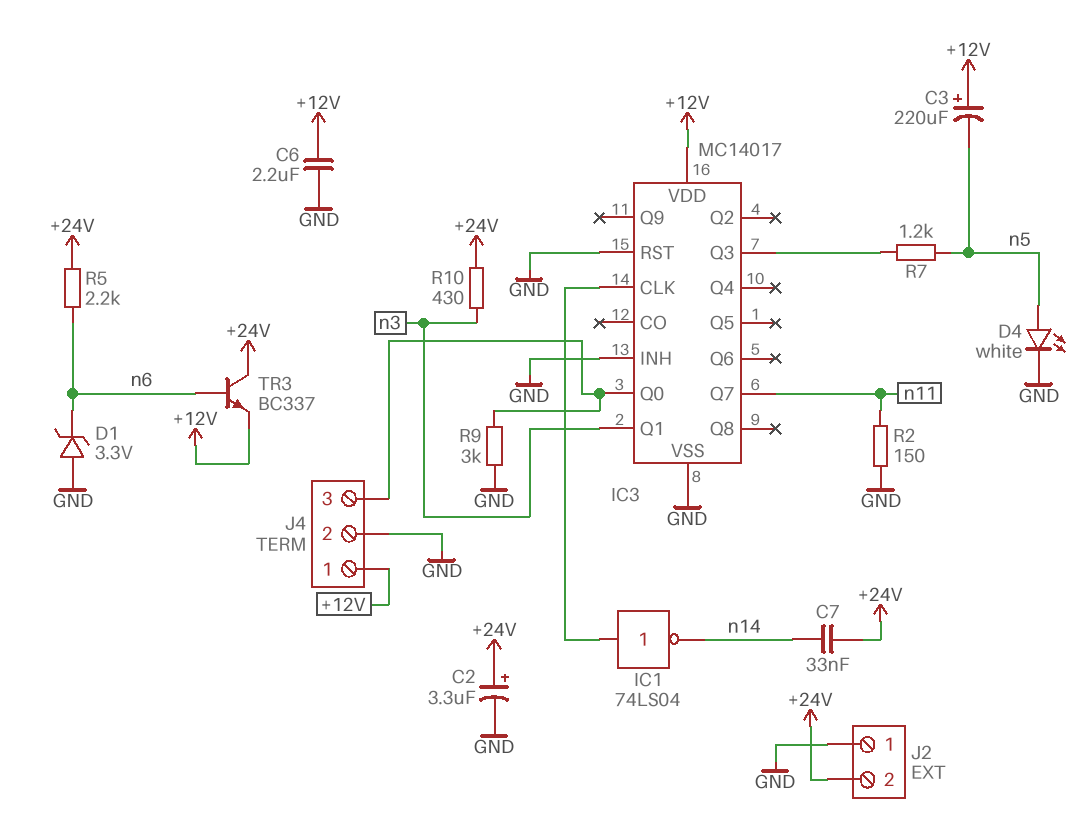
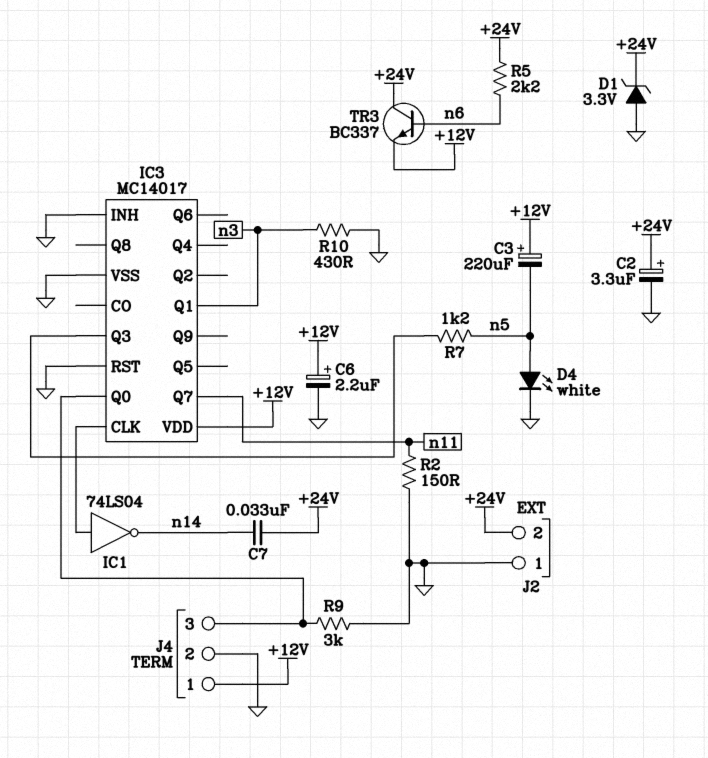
C6: 2.2uF (+12V, GND) -> 2.2uF (plus +12V, minus GND)
D1: zener 3.3V (A GND, K n6) -> zener 3.3V (A GND, K +24V)
R10: 430 (+24V, n3) -> 430 (GND, n3)

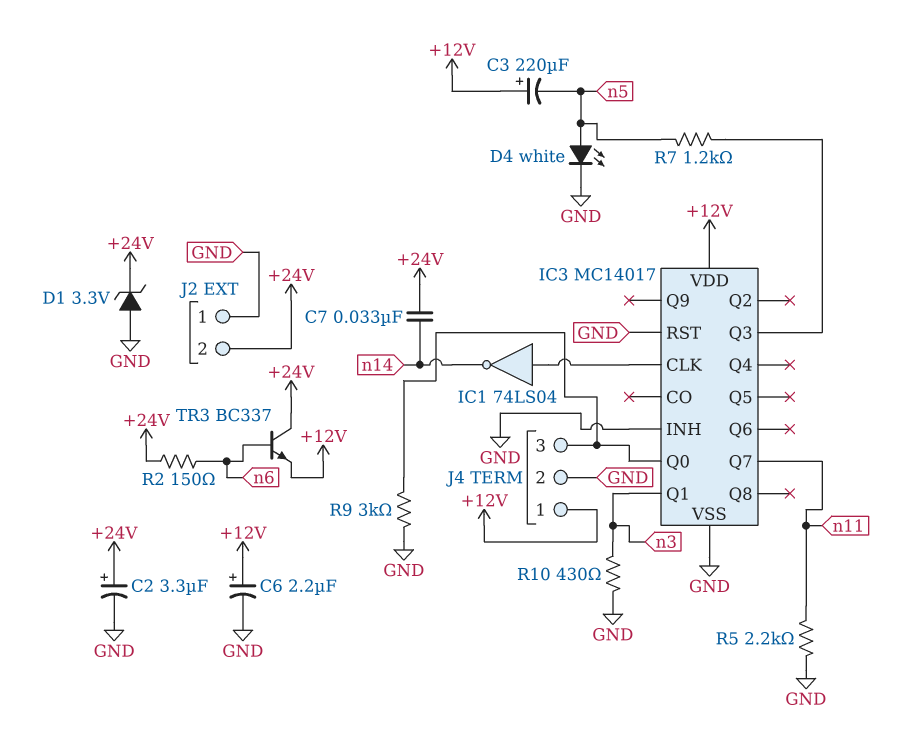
R2: 150 (GND, n11) -> 150 (+24V, n6)
R5: 2.2k (+24V, n6) -> 2.2k (GND, n11)

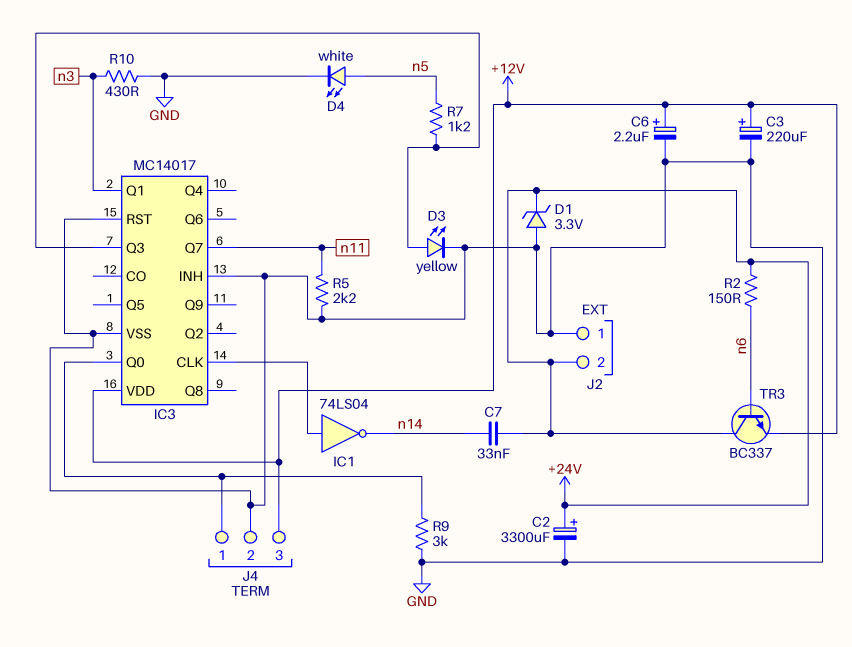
C2: 3.3uF (plus +24V, minus GND) -> 3300uF (plus +24V, minus GND)
C3: 220uF (plus +12V, minus n5) -> 220uF (plus +12V, minus GND)
D3: none -> LED yellow (A IC3/Q3, K GND)
J4 pin 1: +12V -> IC3/Q0
J4 pin 3: IC3/Q0 -> +12V

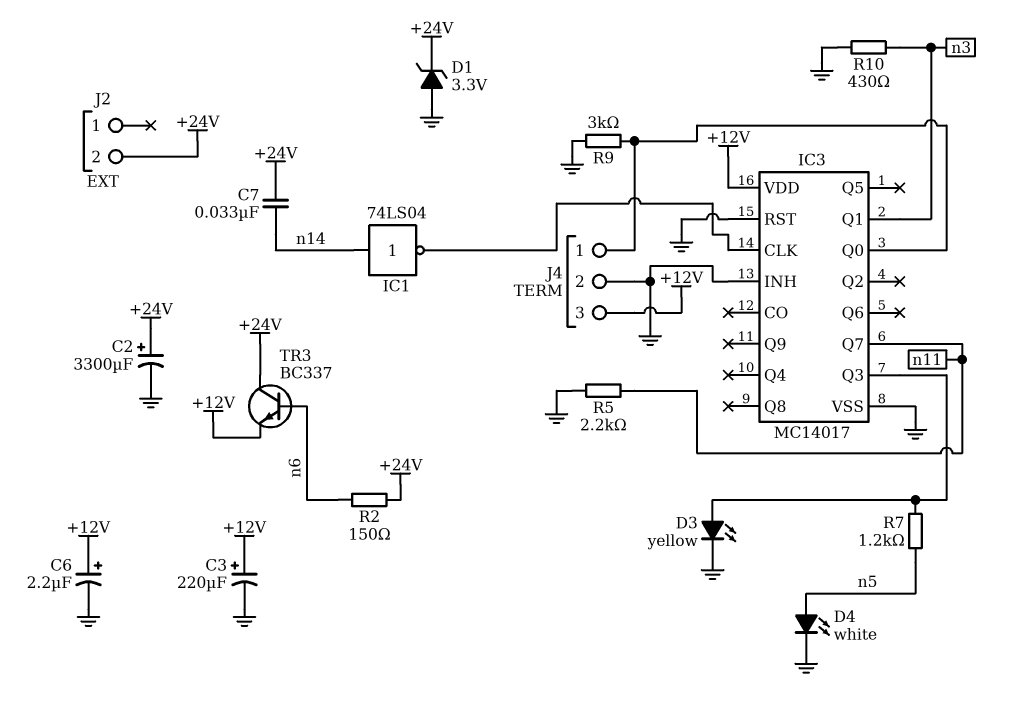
IC1: NOT 74LS04 (in IC3/CLK, out n14) -> NOT 74LS04 (in n14, out IC3/CLK)
J2 pin 1: GND -> none

